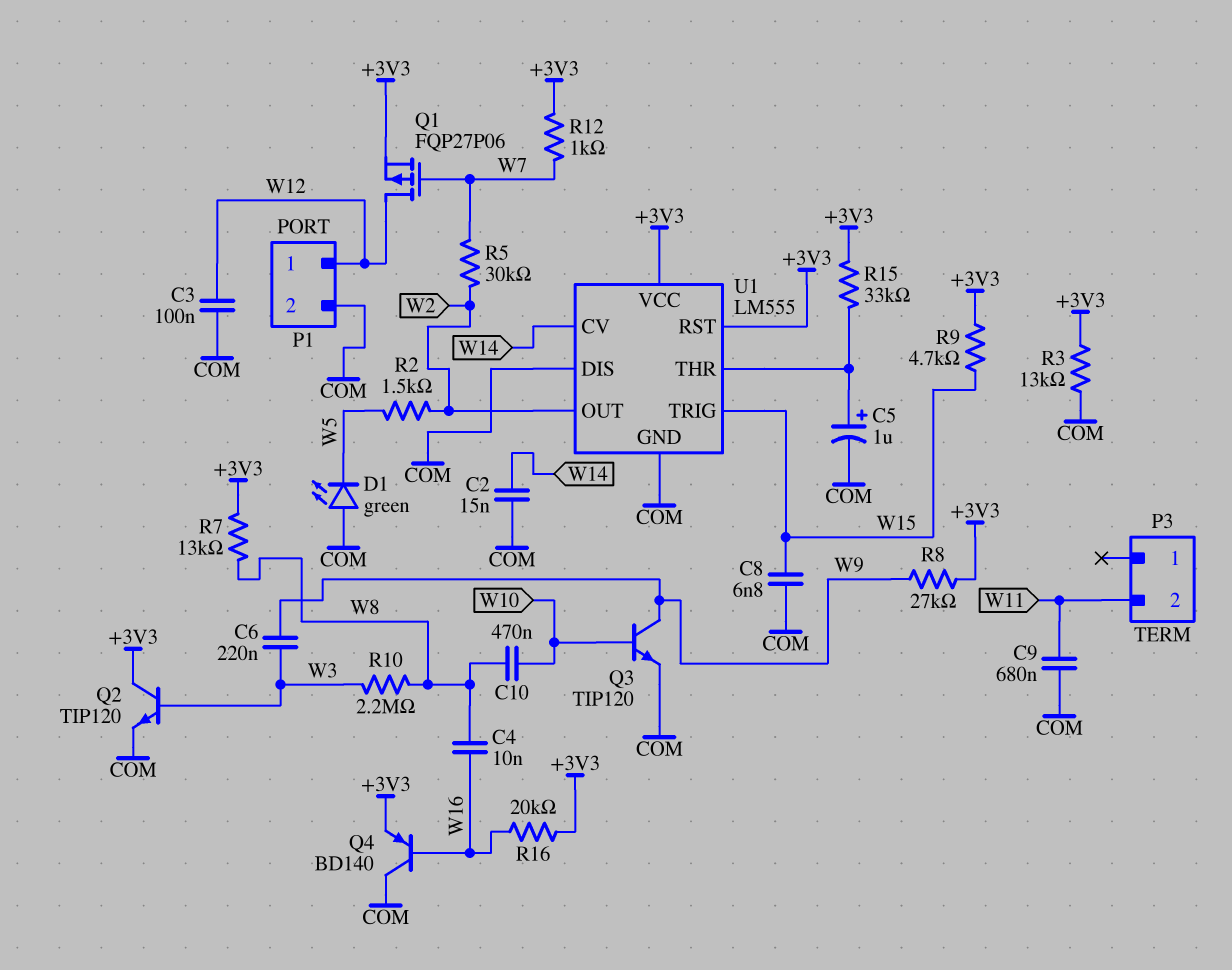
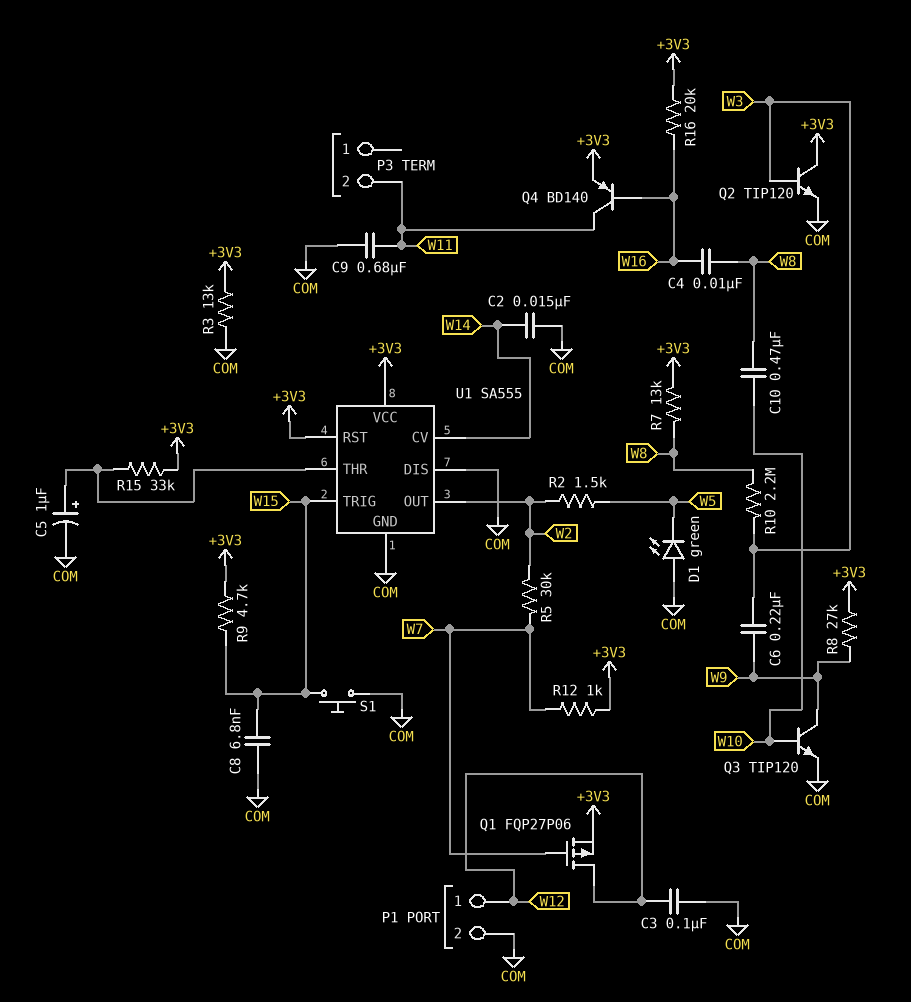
Q4: PNP BD140 (B W16, C COM, E +3V3) -> PNP BD140 (B W16, C W11, E +3V3)
S1: none -> button (COM, W15)
U1: LM555 -> SA555

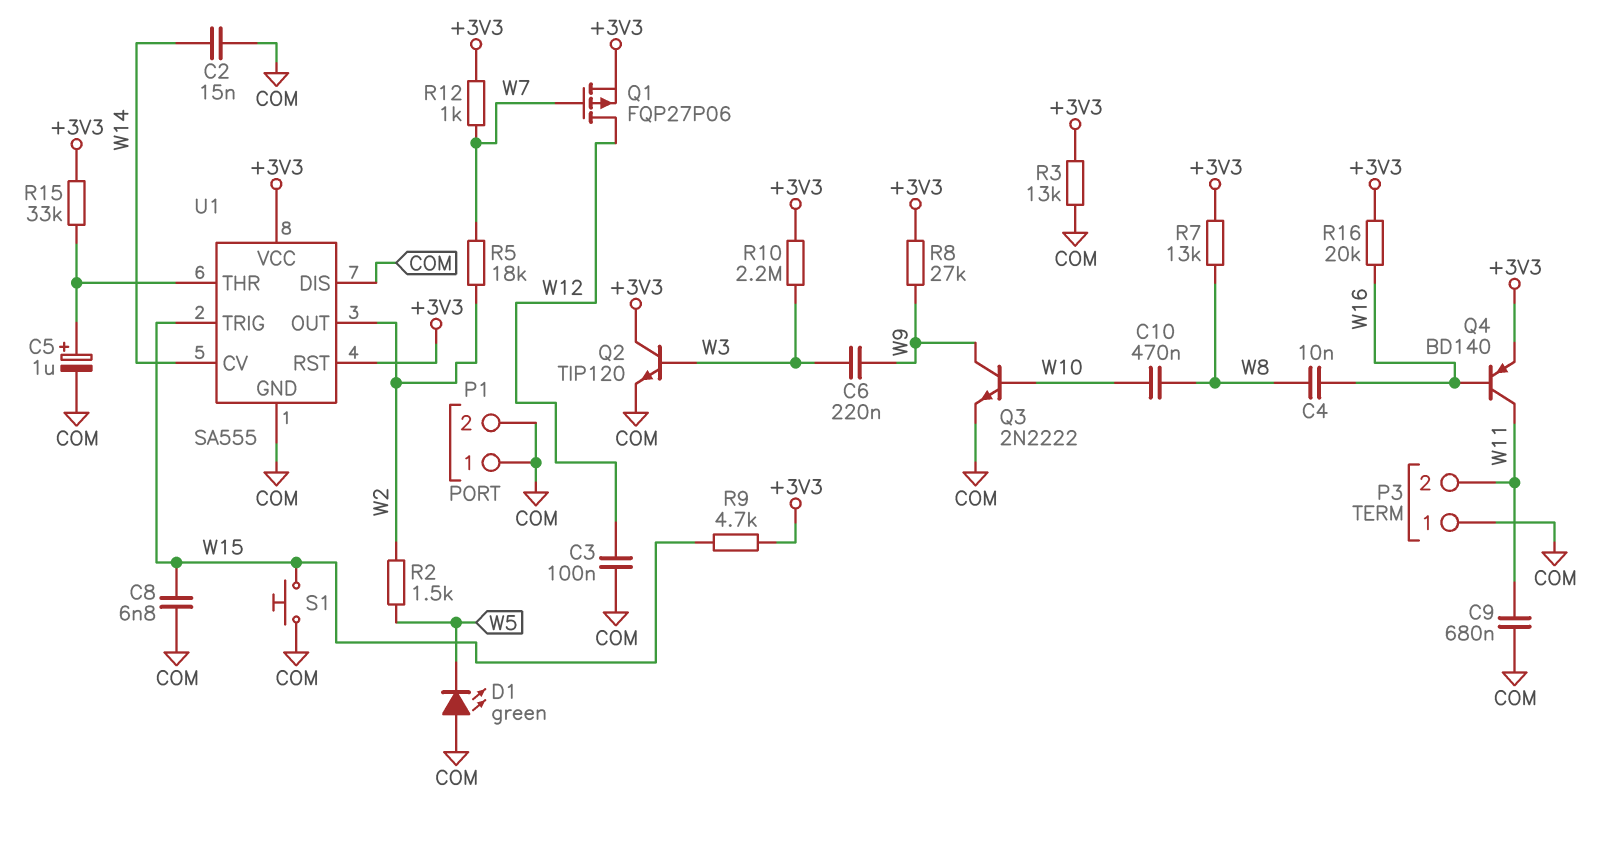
P1 pin 1: W12 -> COM
P3 pin 1: none -> COM
Q3: NPN TIP120 (B W10, C W9, E COM) -> NPN 2N2222 (B W10, C W9, E COM)
R5: 30k (W2, W7) -> 18k (W2, W7)
R10: 2.2M (W3, W8) -> 2.2M (+3V3, W3)

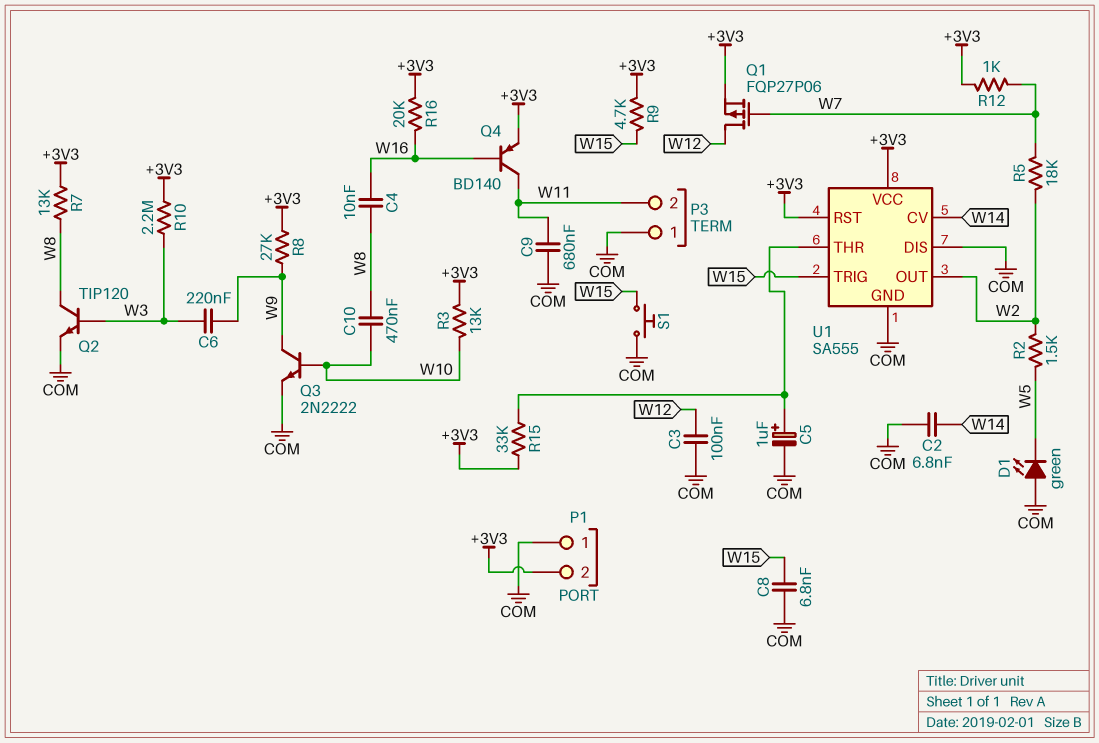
C2: 15nF (COM, W14) -> 6.8nF (COM, W14)
P1 pin 2: COM -> +3V3
Q2: NPN TIP120 (B W3, C +3V3, E COM) -> NPN TIP120 (B W3, C W8, E COM)
R3: 13k (+3V3, COM) -> 13k (+3V3, W10)

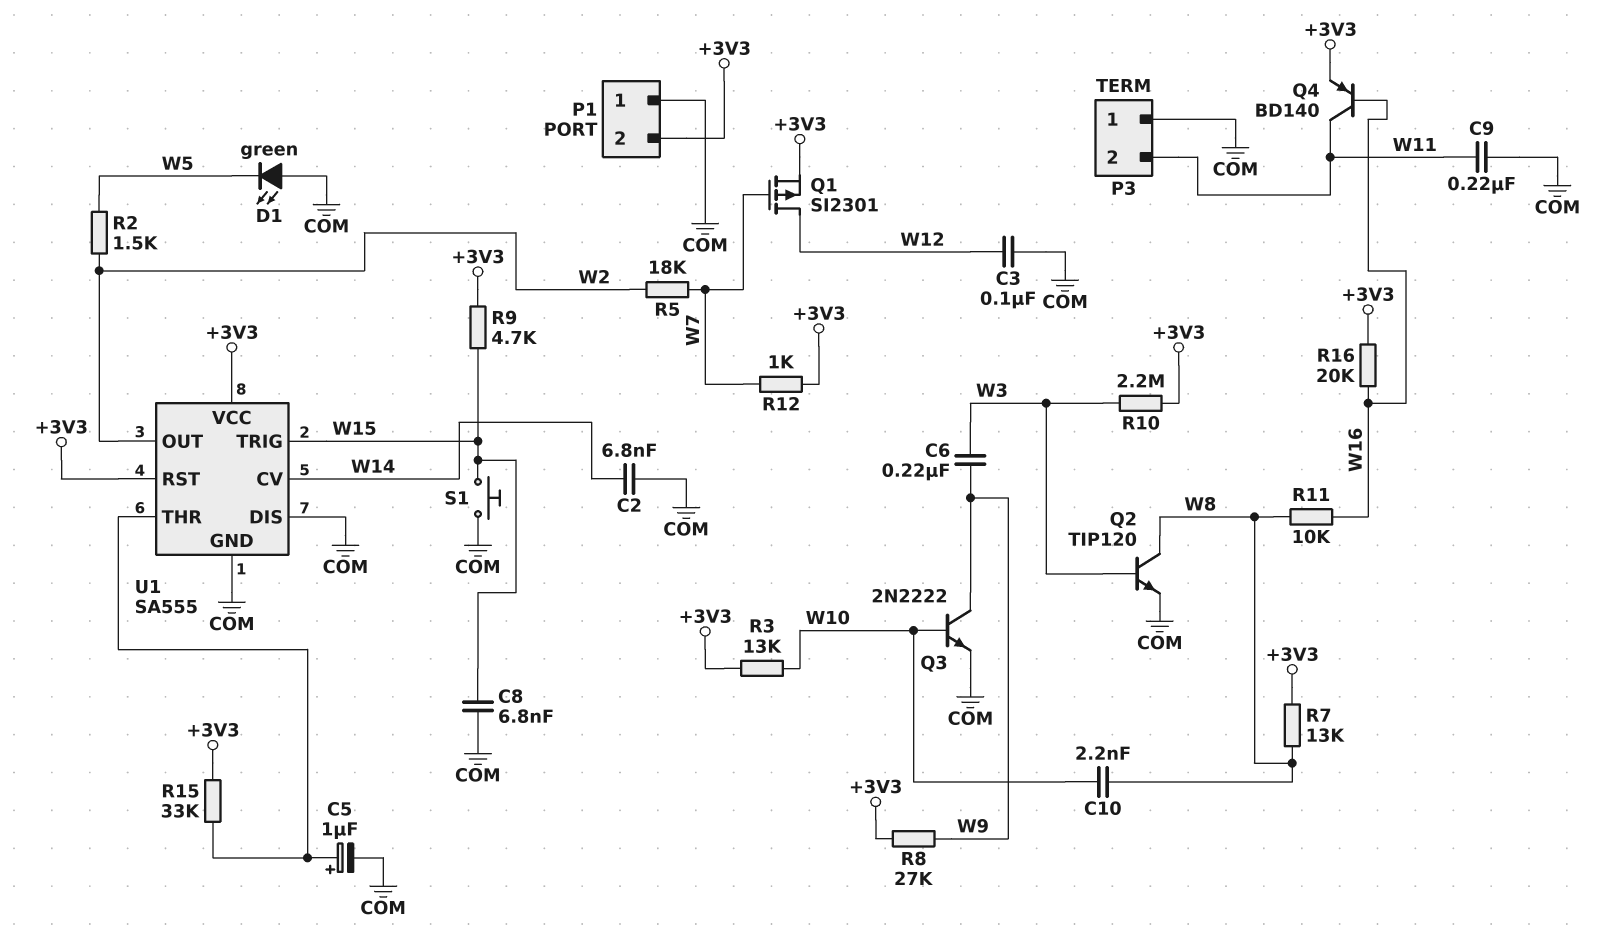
C4: 10nF (W8, W16) -> none
C9: 680nF (COM, W11) -> 220nF (COM, W11)
C10: 470nF (W8, W10) -> 2.2nF (W8, W10)
Q1: PMOS FQP27P06 (G W7, D W12, S +3V3) -> PMOS SI2301 (G W7, D W12, S +3V3)
R11: none -> 10k (W8, W16)

